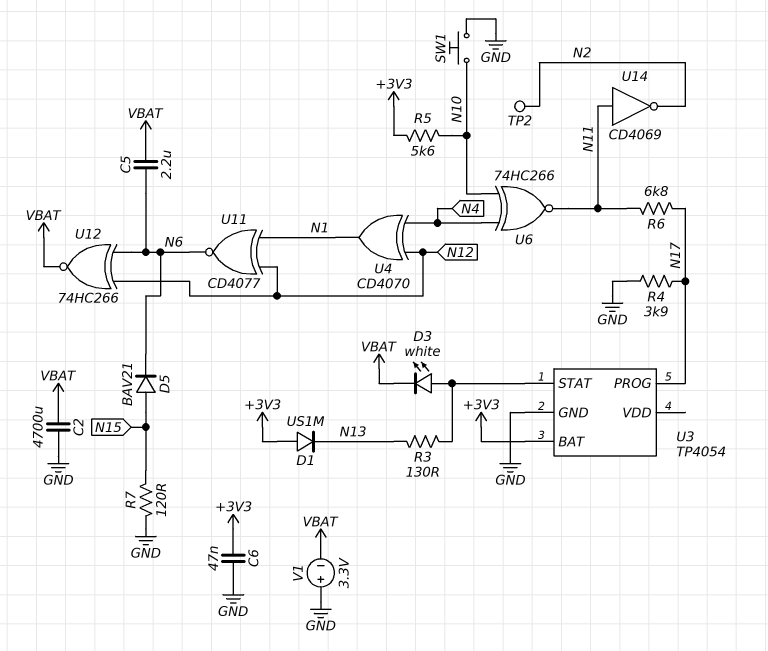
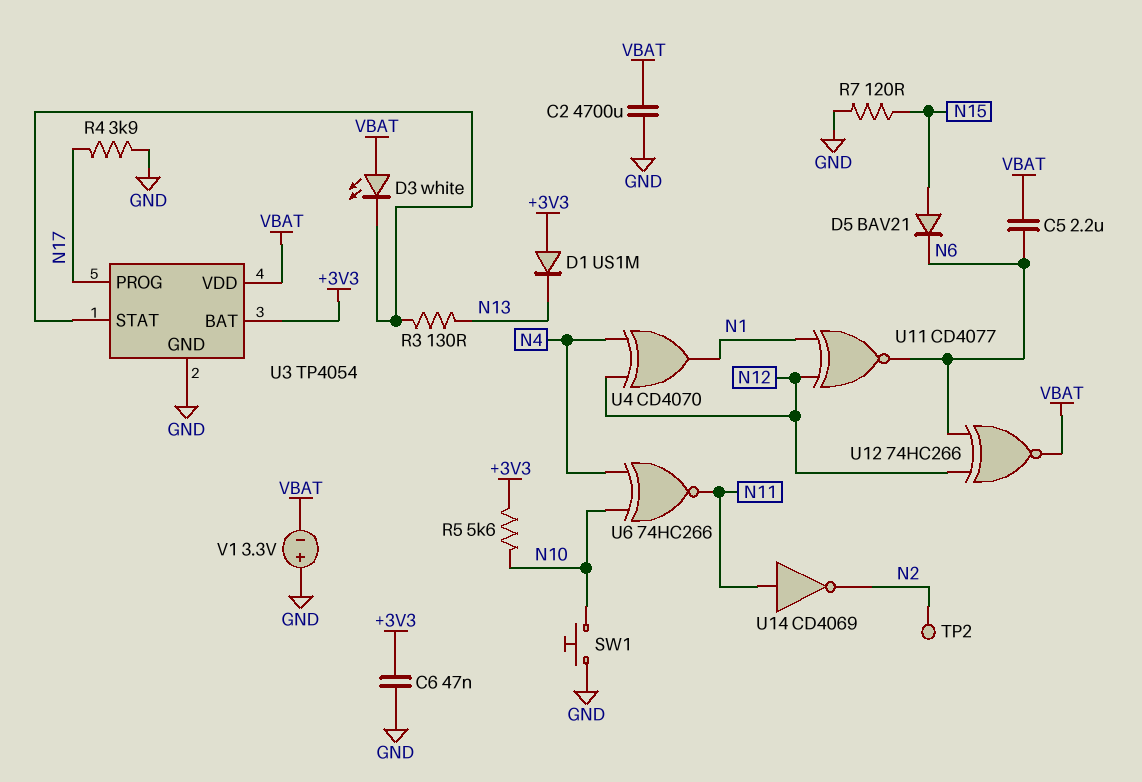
D3: LED white (A U3/STAT, K VBAT) -> LED white (A VBAT, K U3/STAT)
R6: 6.8k (N11, N17) -> none
U3 pin VDD: none -> VBAT

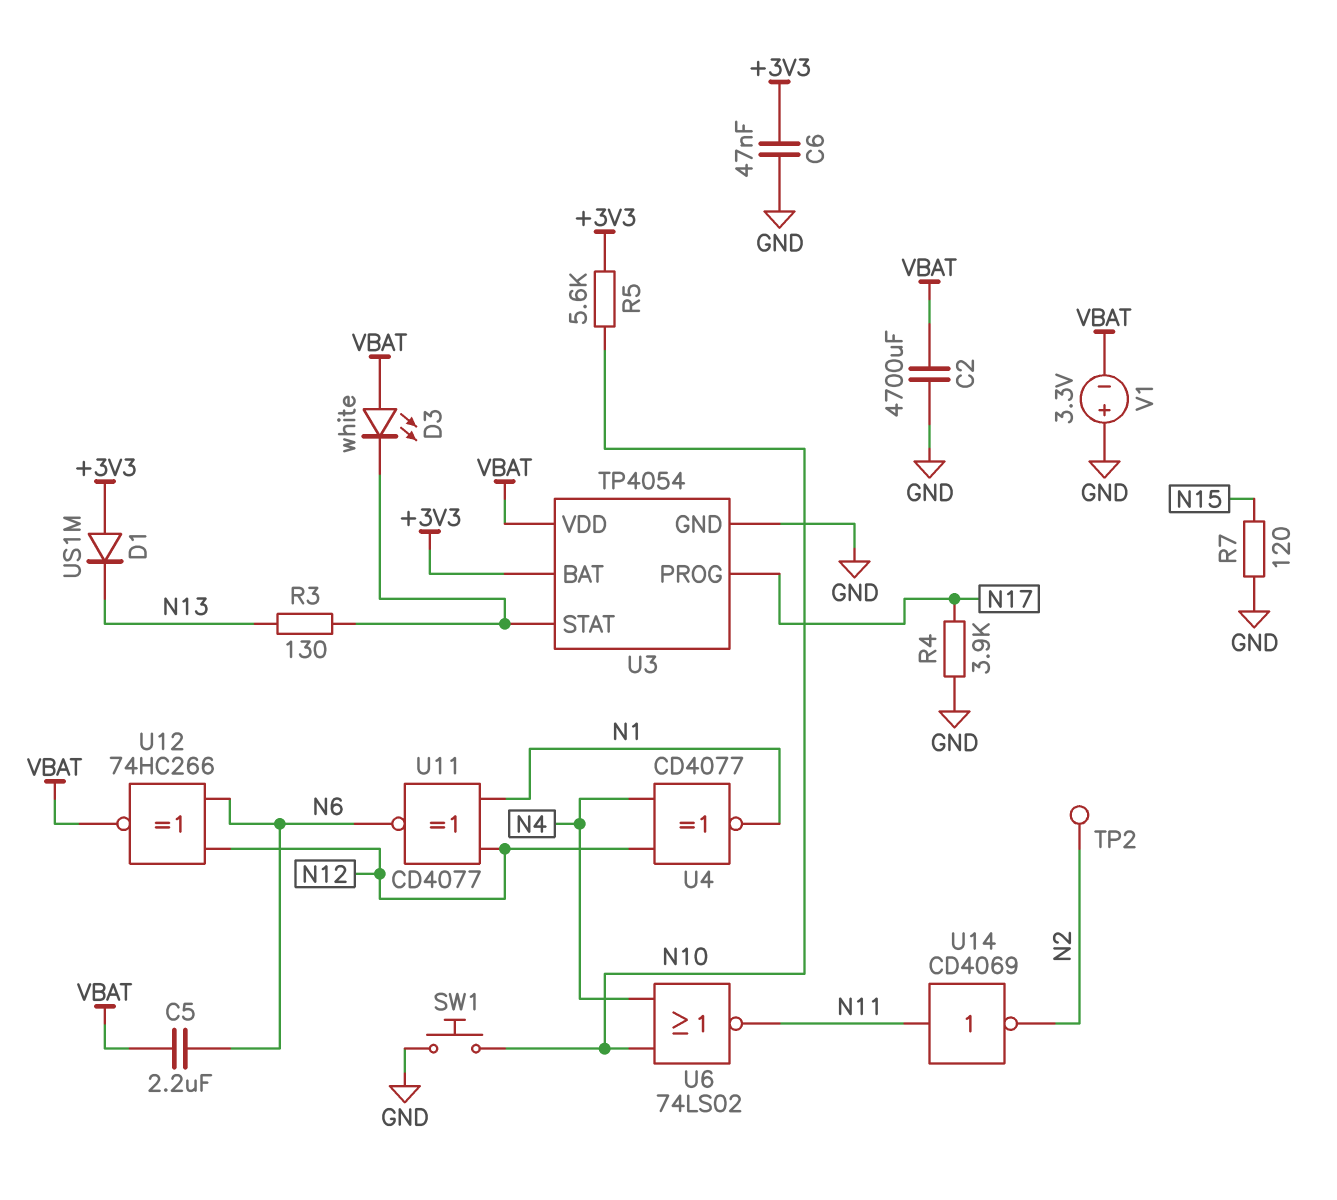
D5: diode BAV21 (A N15, K N6) -> none
U4: XOR CD4070 (in N4, in N12, out N1) -> XNOR CD4077 (in N4, in N12, out N1)
U6: XNOR 74HC266 (in N4, in N10, out N11) -> NOR 74LS02 (in N4, in N10, out N11)

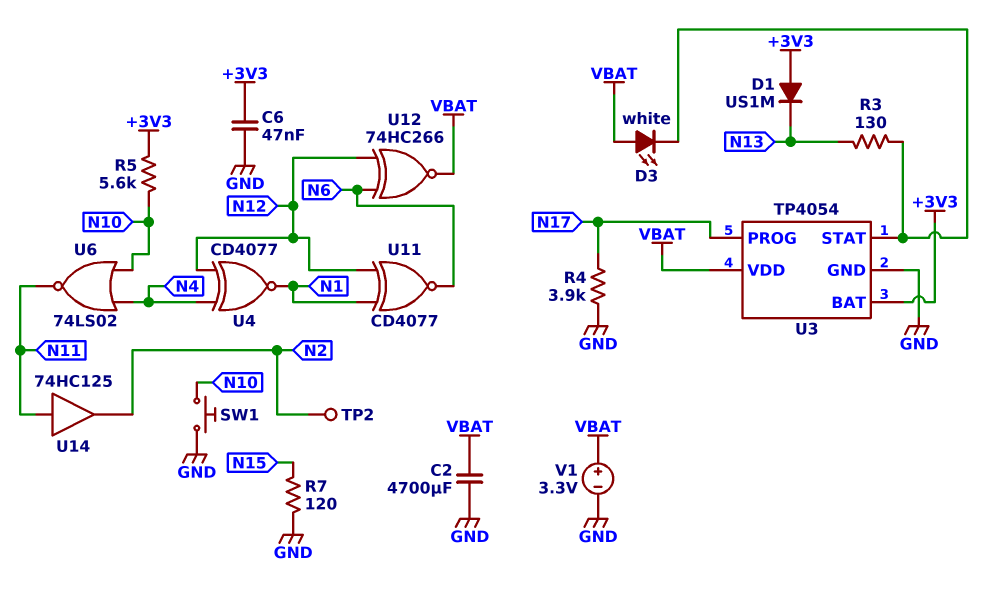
C5: 2.2uF (N6, VBAT) -> none
U14: NOT CD4069 (in N11, out N2) -> buffer 74HC125 (in N11, out N2)
V1: 3.3V (plus GND, minus VBAT) -> 3.3V (plus VBAT, minus GND)

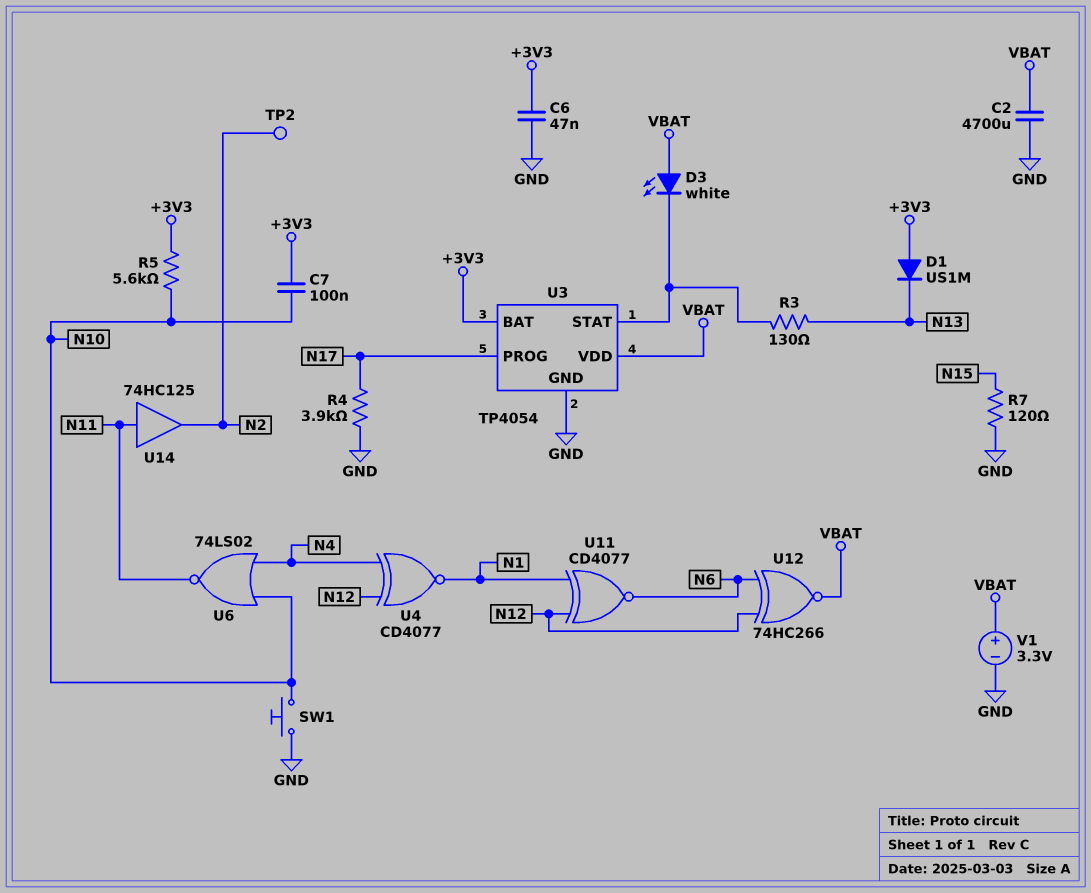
C7: none -> 100nF (+3V3, N10)

